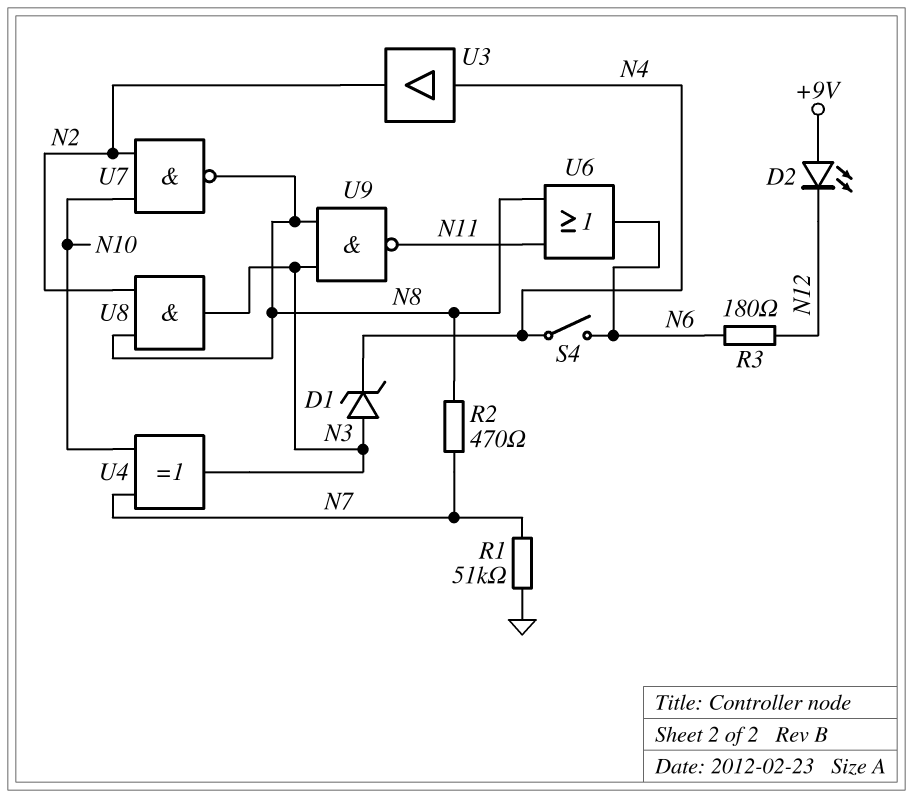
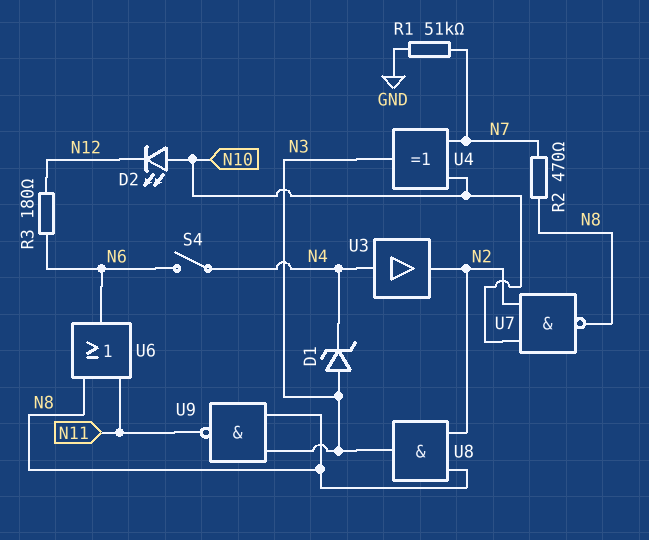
D2: LED (A +9V, K N12) -> LED (A N10, K N12)

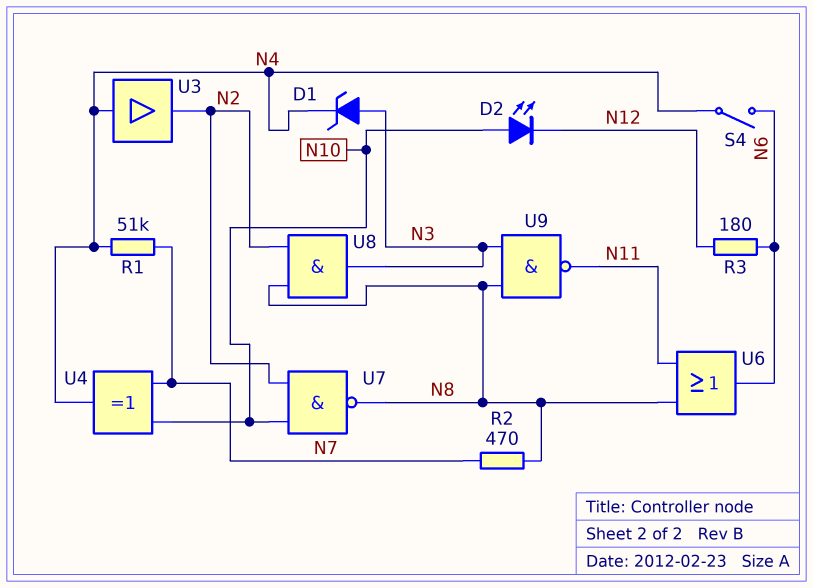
R1: 51k (GND, N7) -> 51k (N4, N7)
U4: XOR (in N7, in N10, out N3) -> XOR (in N7, in N10, out N4)

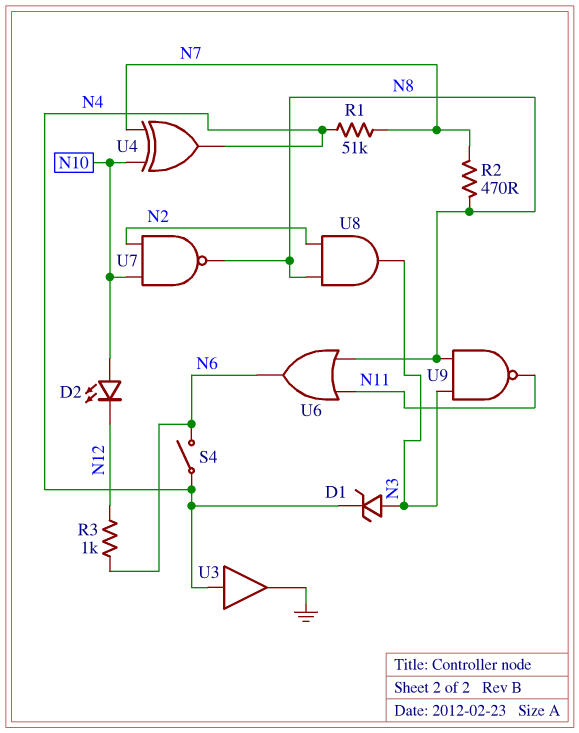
R3: 180 (N6, N12) -> 1k (N6, N12)
U3: buffer (in N4, out N2) -> buffer (in N4, out GND)

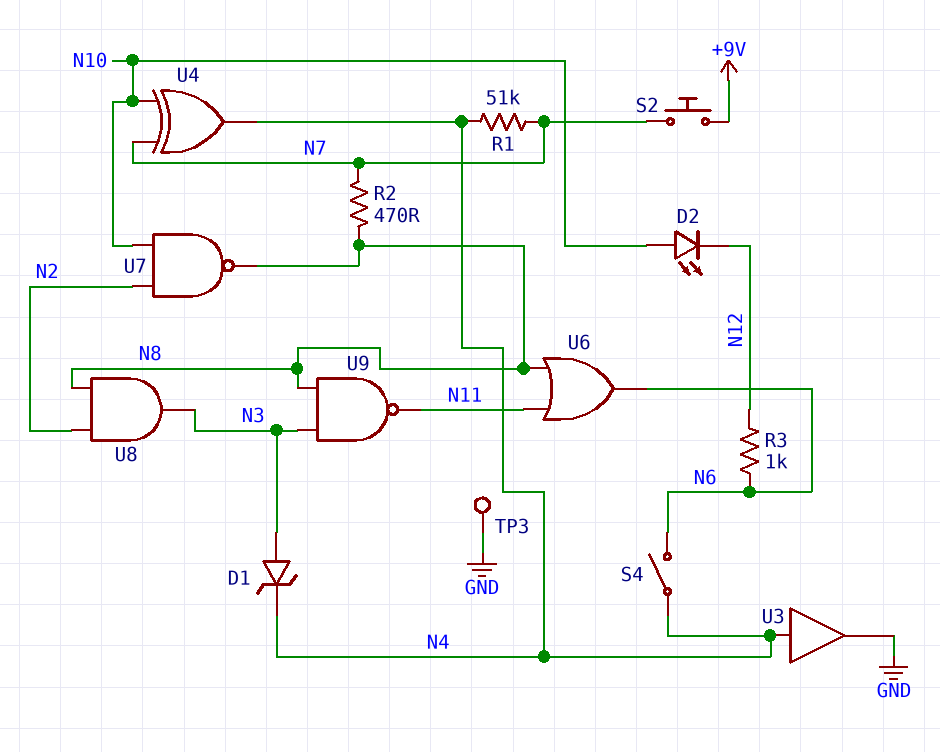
S2: none -> button (+9V, N7)
TP3: none -> test point (GND)

